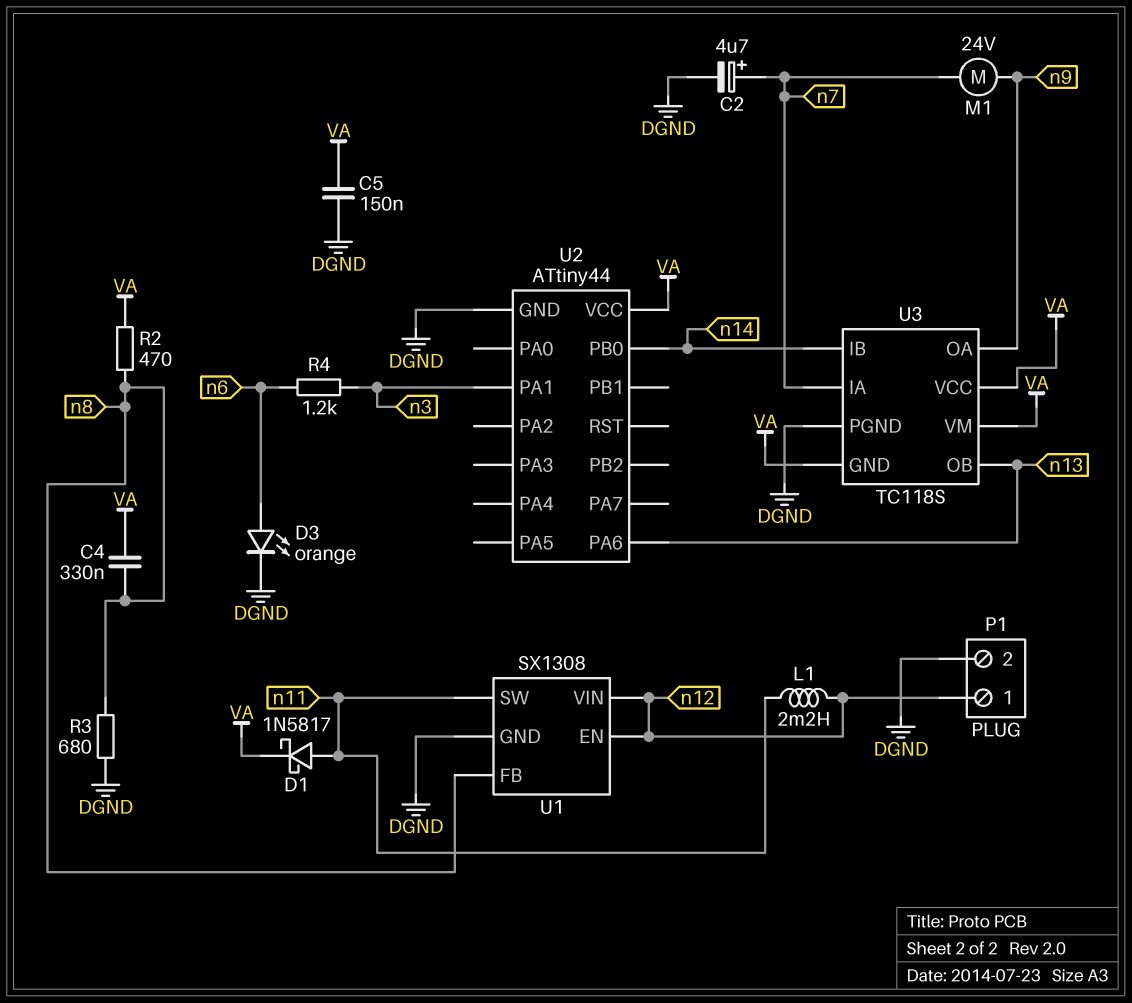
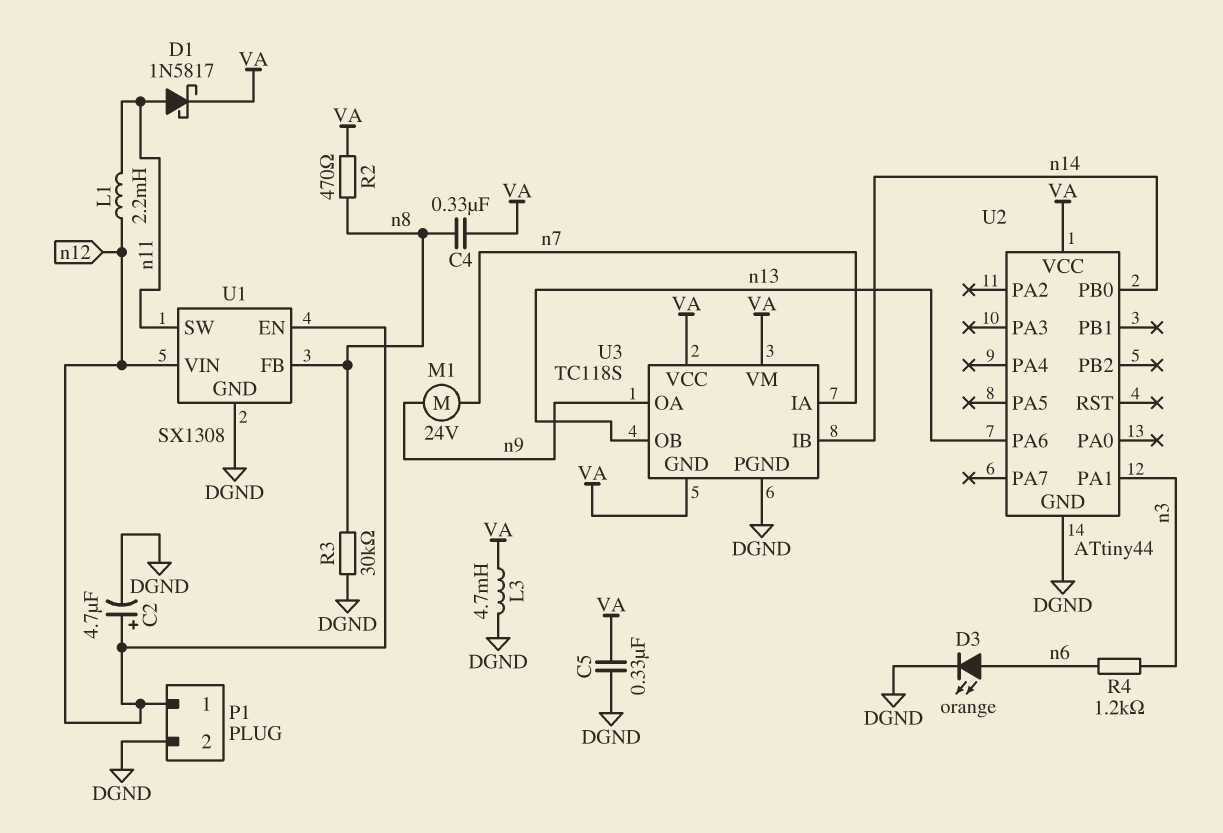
C2: 4.7uF (plus n7, minus DGND) -> 4.7uF (plus n12, minus DGND)
C5: 150nF (DGND, VA) -> 330nF (DGND, VA)
L3: none -> 4.7mH (DGND, VA)
R3: 680 (DGND, n8) -> 30k (DGND, n8)

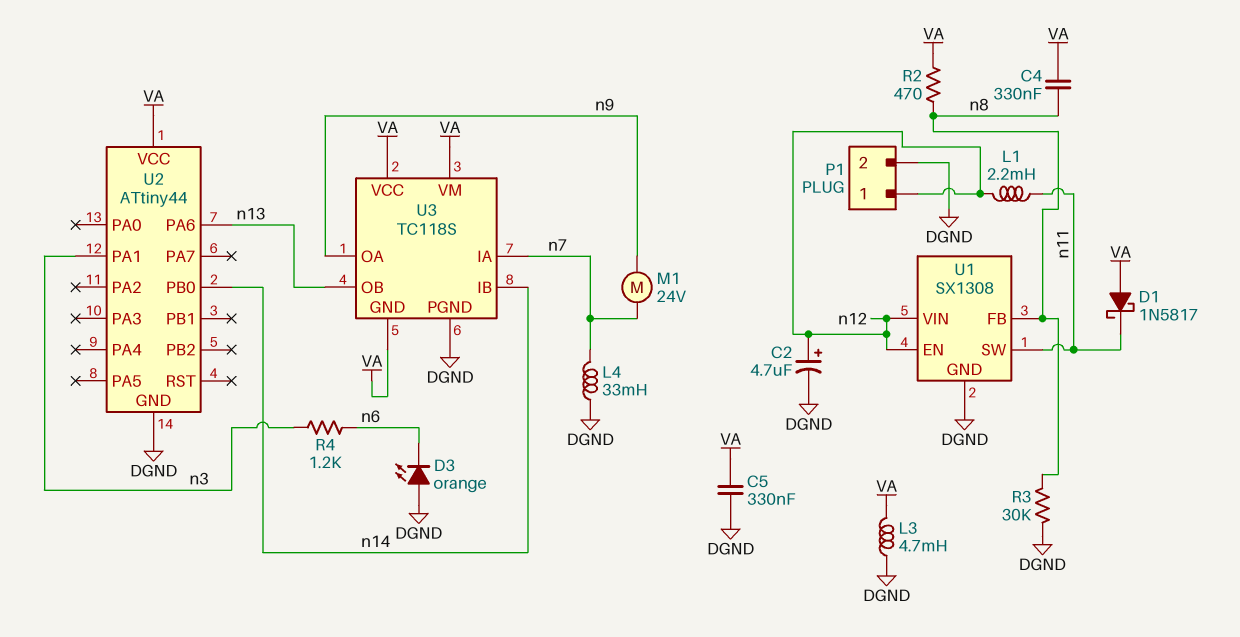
D1: schottky 1N5817 (A n11, K VA) -> schottky 1N5817 (A VA, K n11)
D3: LED orange (A n6, K DGND) -> LED orange (A DGND, K n6)
L4: none -> 33mH (DGND, n7)

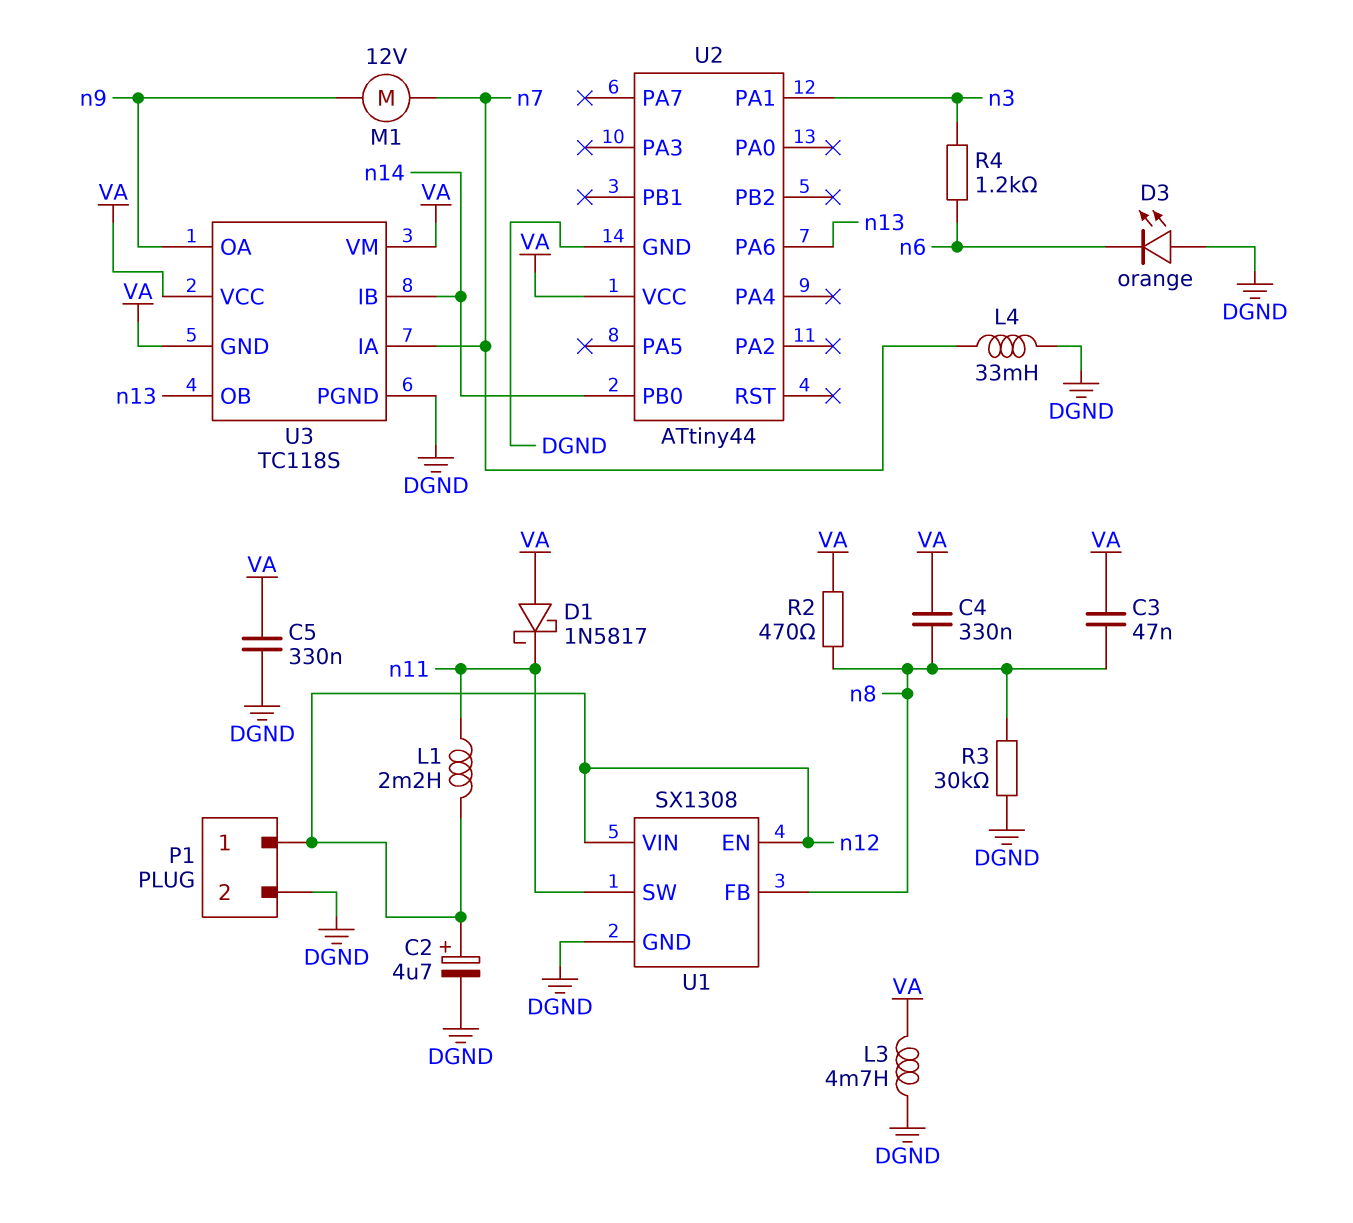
C3: none -> 47nF (VA, n8)
M1: motor 24V (n7, n9) -> motor 12V (n7, n9)

